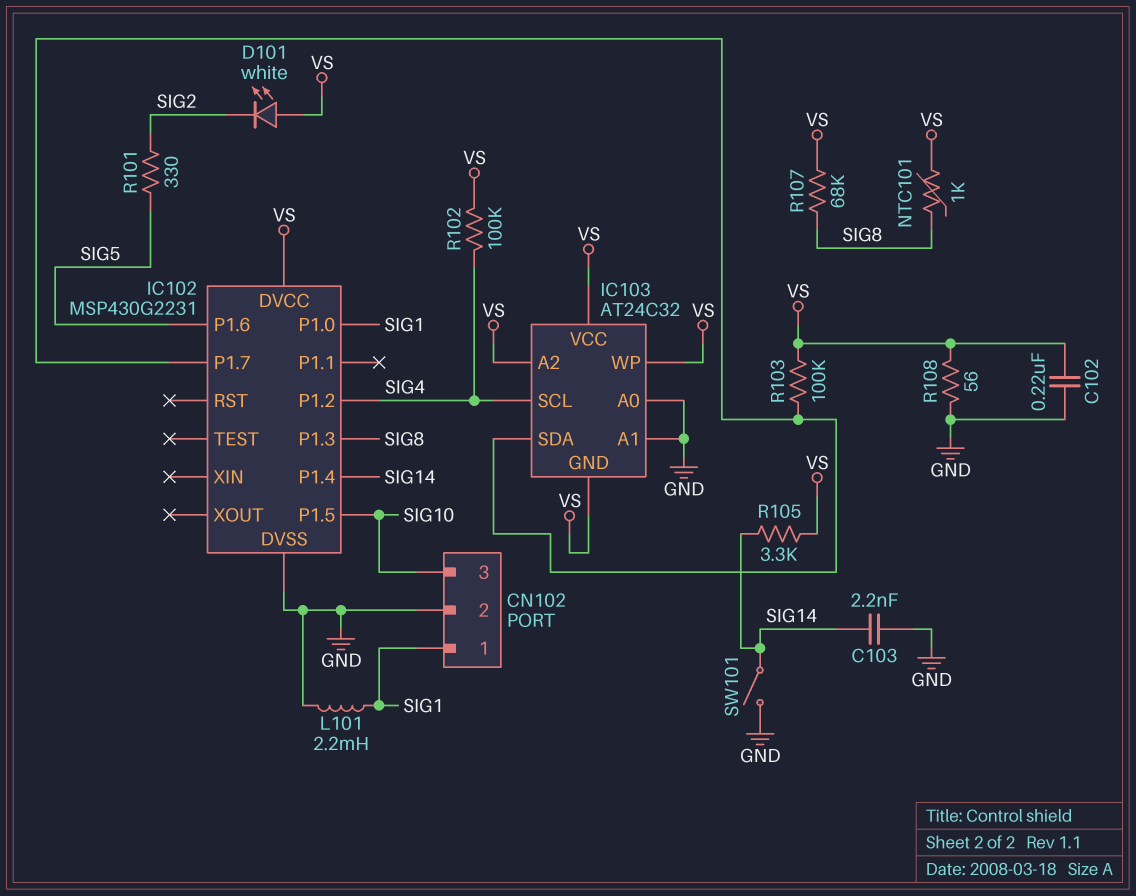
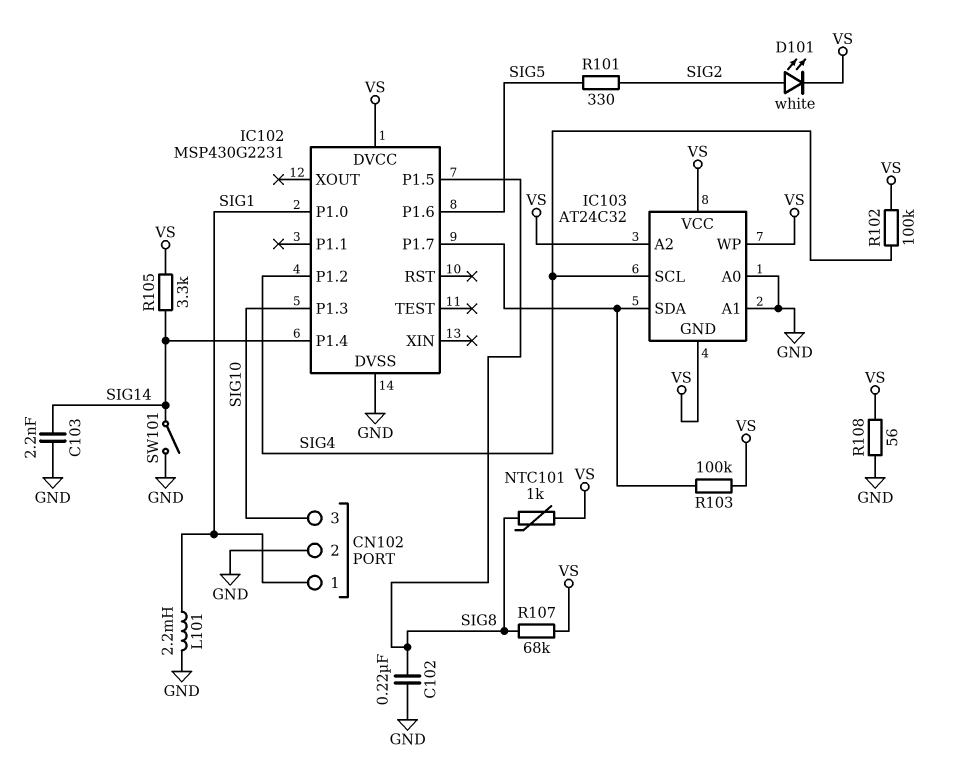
C102: 220nF (GND, VS) -> 220nF (GND, SIG8)
D101: LED white (A VS, K SIG2) -> LED white (A SIG2, K VS)
IC102 pin P1.3: SIG8 -> SIG10
IC102 pin P1.5: SIG10 -> SIG8

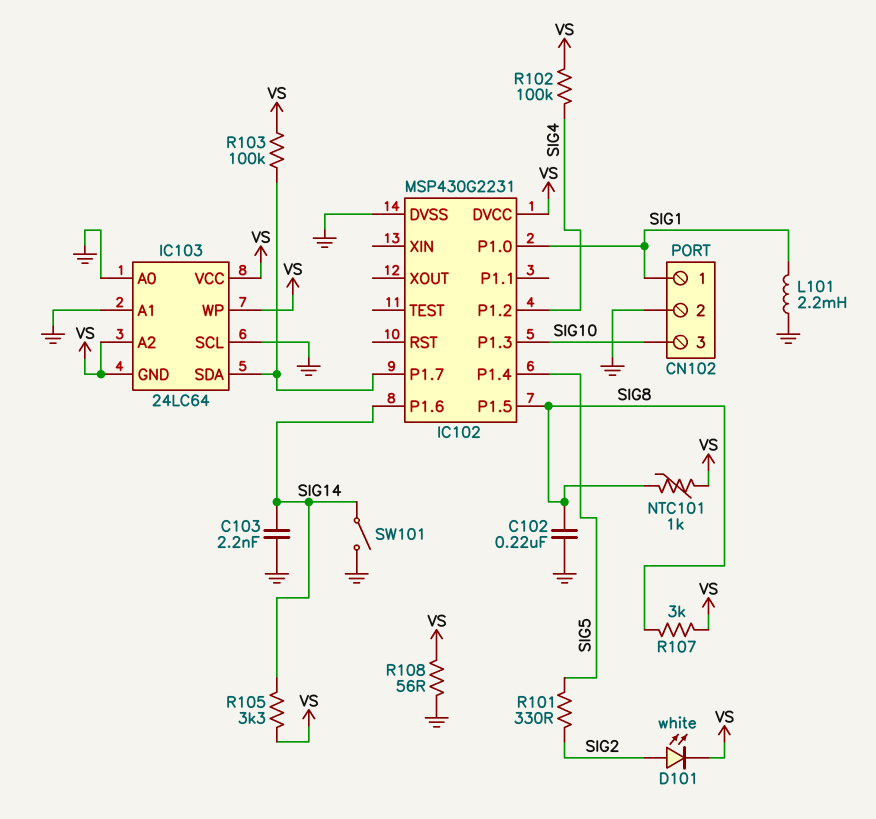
IC102 pin P1.4: SIG14 -> SIG5
IC102 pin P1.6: SIG5 -> SIG14
IC103: AT24C32 -> 24LC64
IC103 pin SCL: SIG4 -> GND
R107: 68k (SIG8, VS) -> 3k (SIG8, VS)

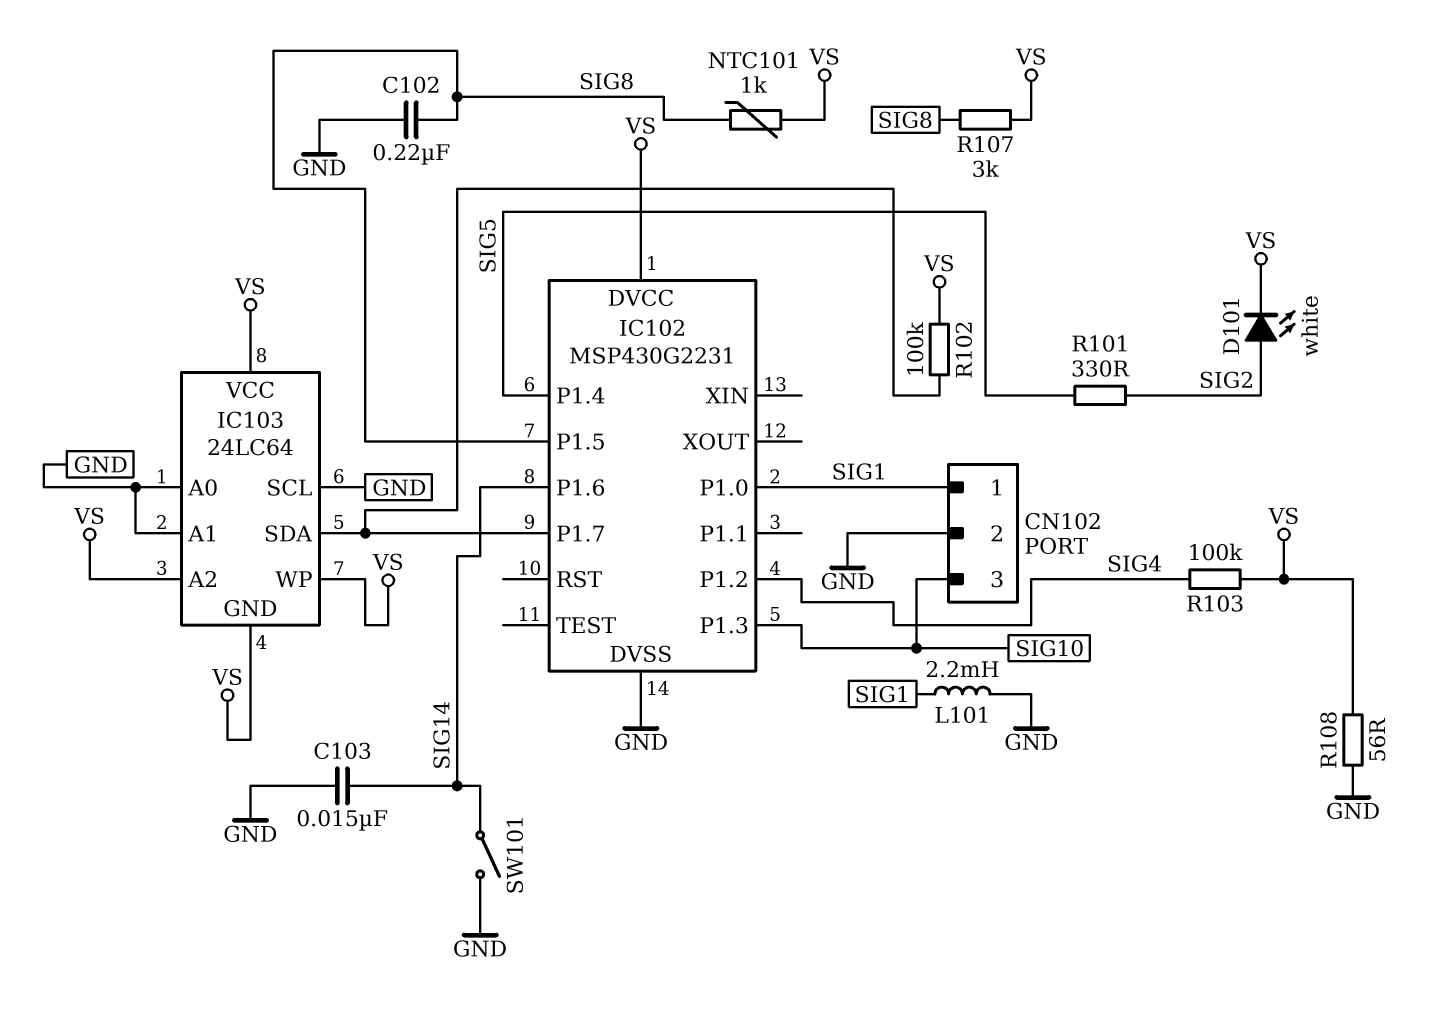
C103: 2.2nF (GND, SIG14) -> 15nF (GND, SIG14)
R102: 100k (SIG4, VS) -> 100k (IC102/P1.7, VS)
R103: 100k (IC102/P1.7, VS) -> 100k (SIG4, VS)
R105: 3.3k (SIG14, VS) -> none

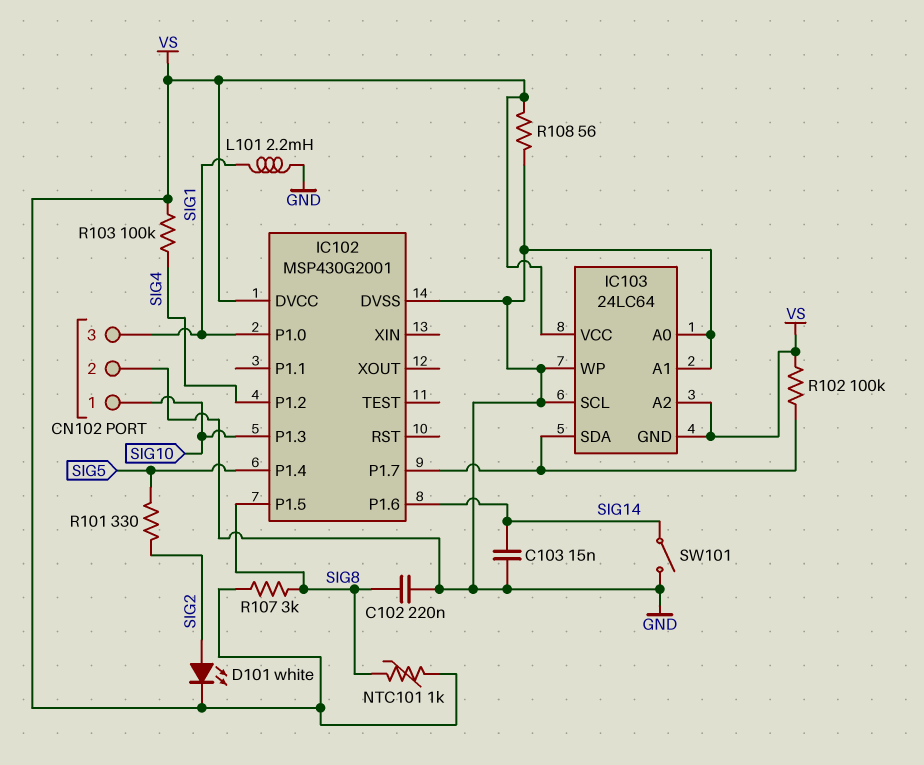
CN102 pin 1: SIG1 -> SIG10
CN102 pin 3: SIG10 -> SIG1
IC102: MSP430G2231 -> MSP430G2001
IC103 pin WP: VS -> GND

